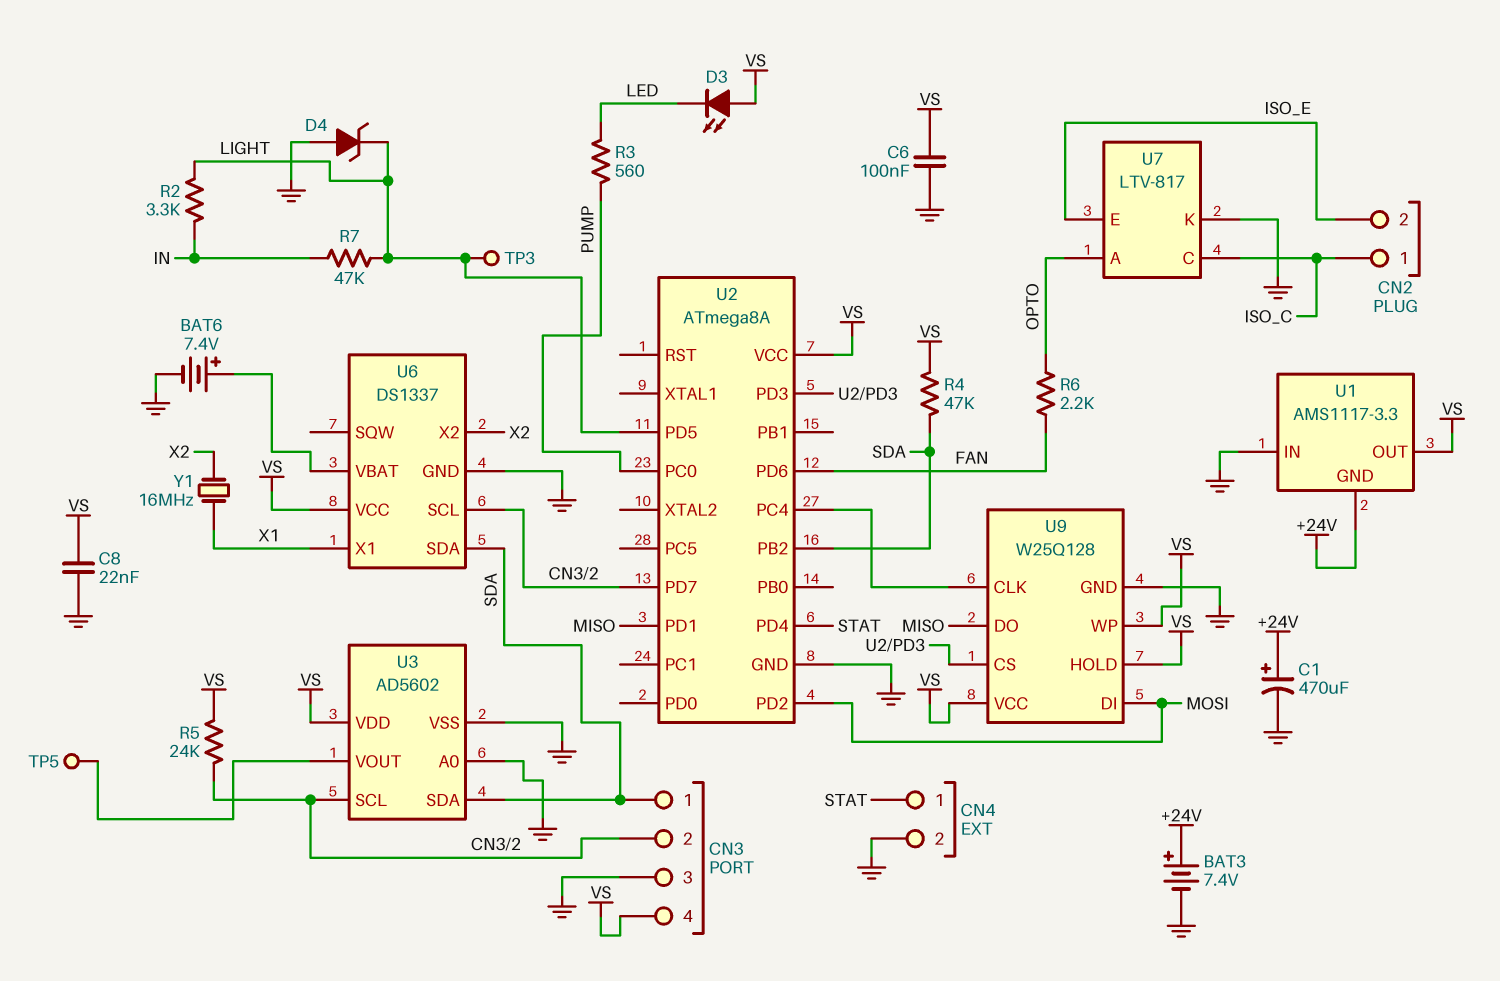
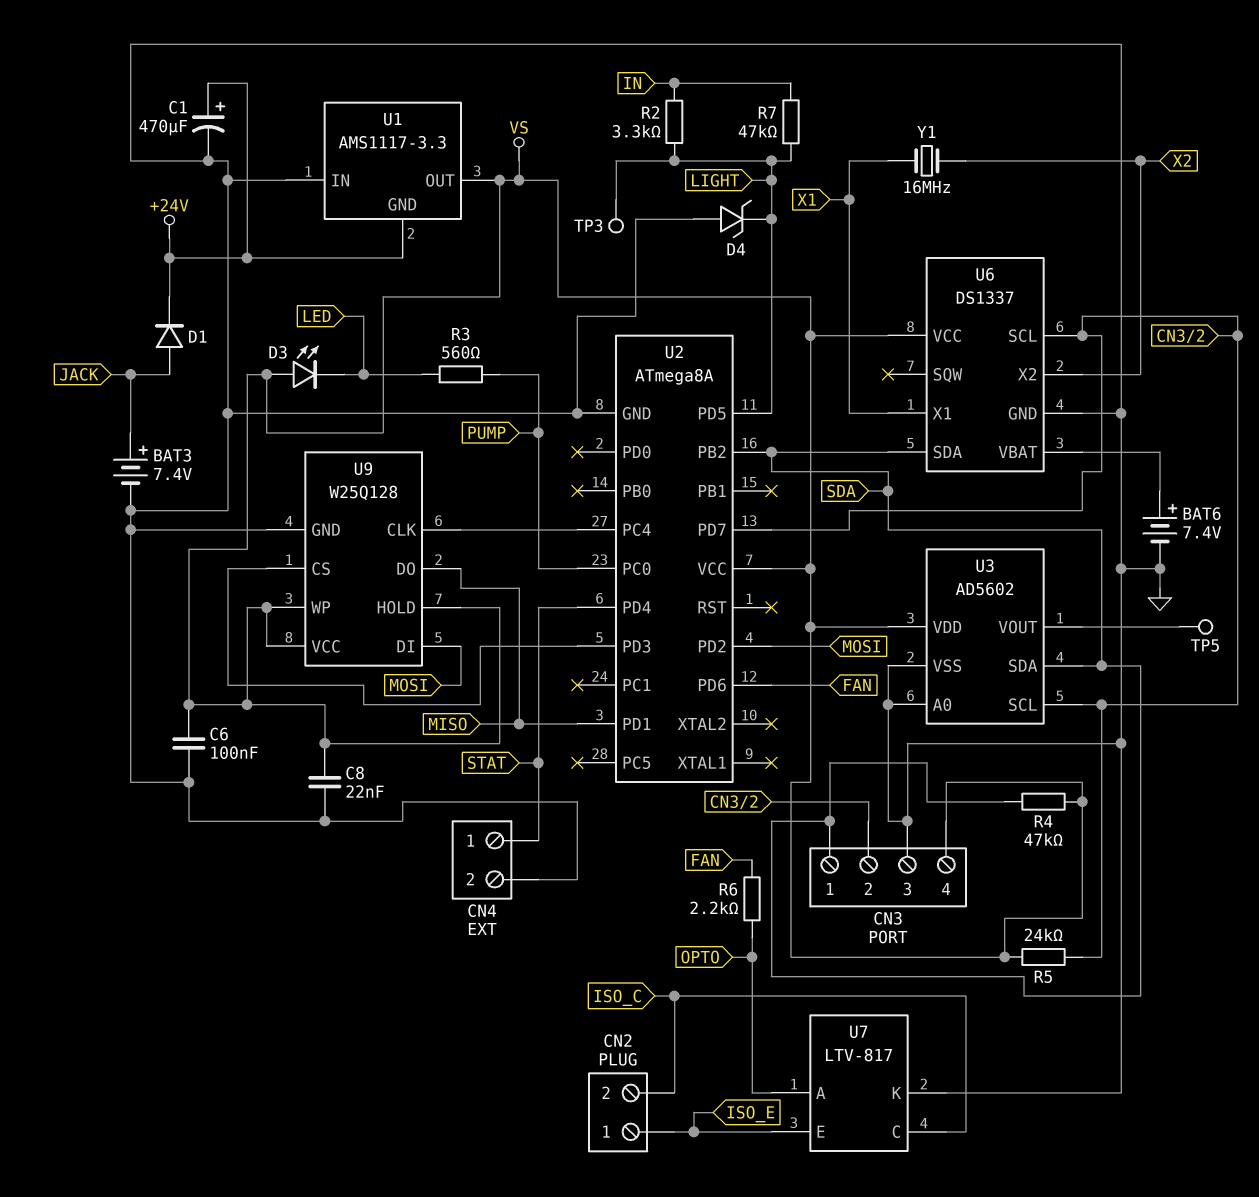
BAT3: 7.4V (plus +24V, minus GND) -> 7.4V (plus JACK, minus GND)
CN2 pin 1: ISO_C -> ISO_E
CN2 pin 2: ISO_E -> ISO_C
D1: none -> diode (A JACK, K +24V)

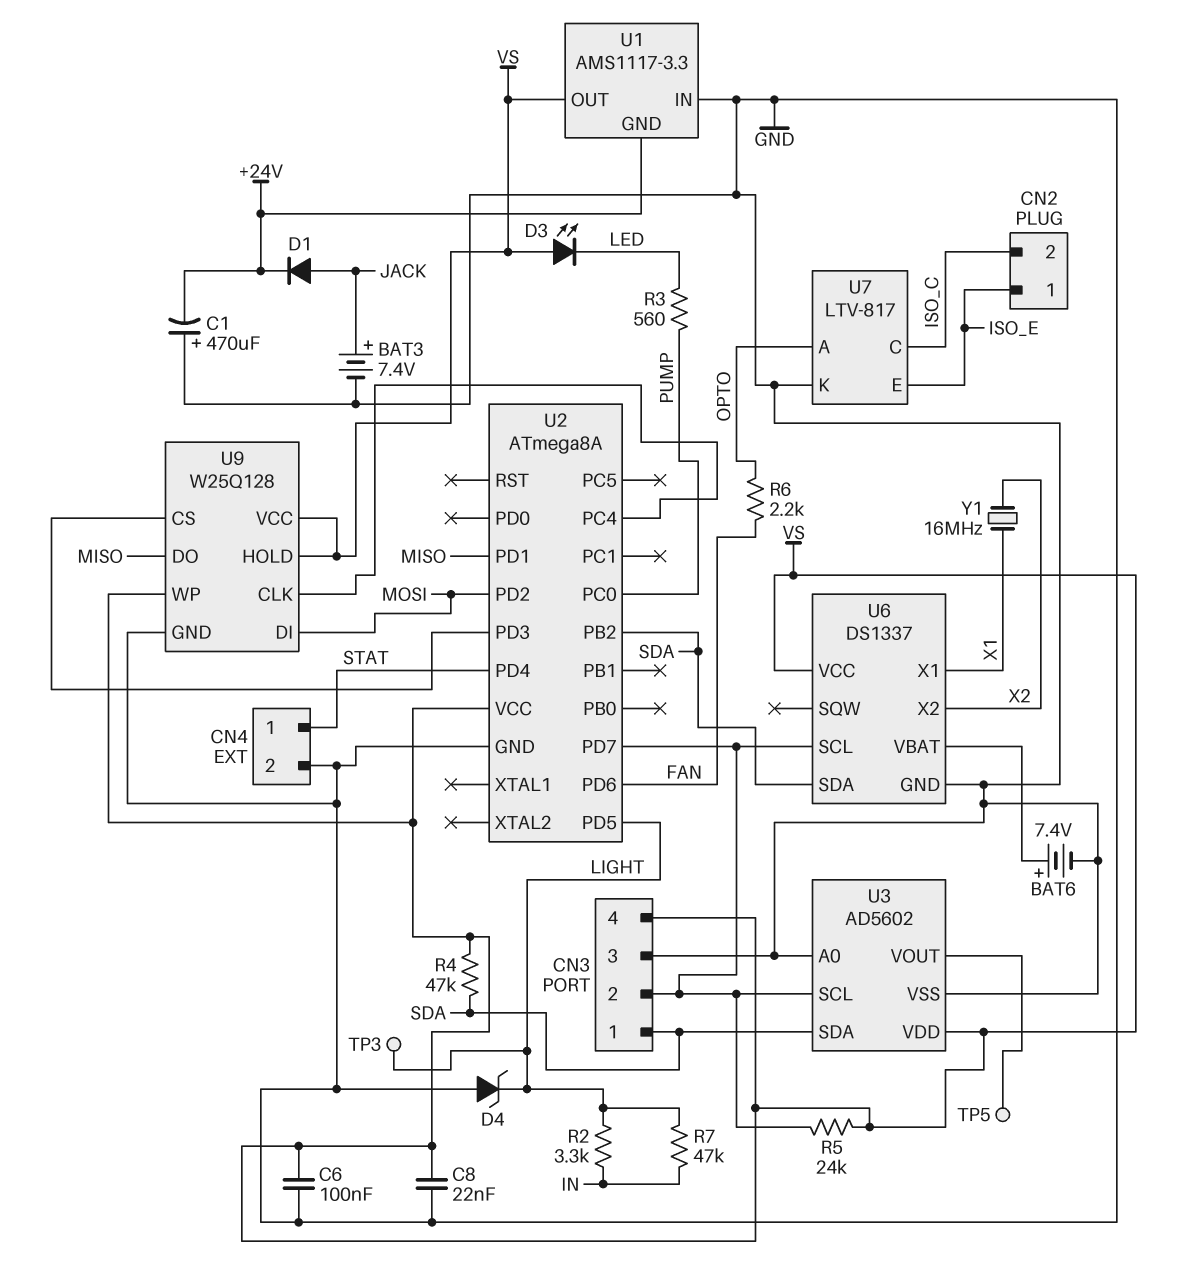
C1: 470uF (plus +24V, minus GND) -> 470uF (plus GND, minus +24V)

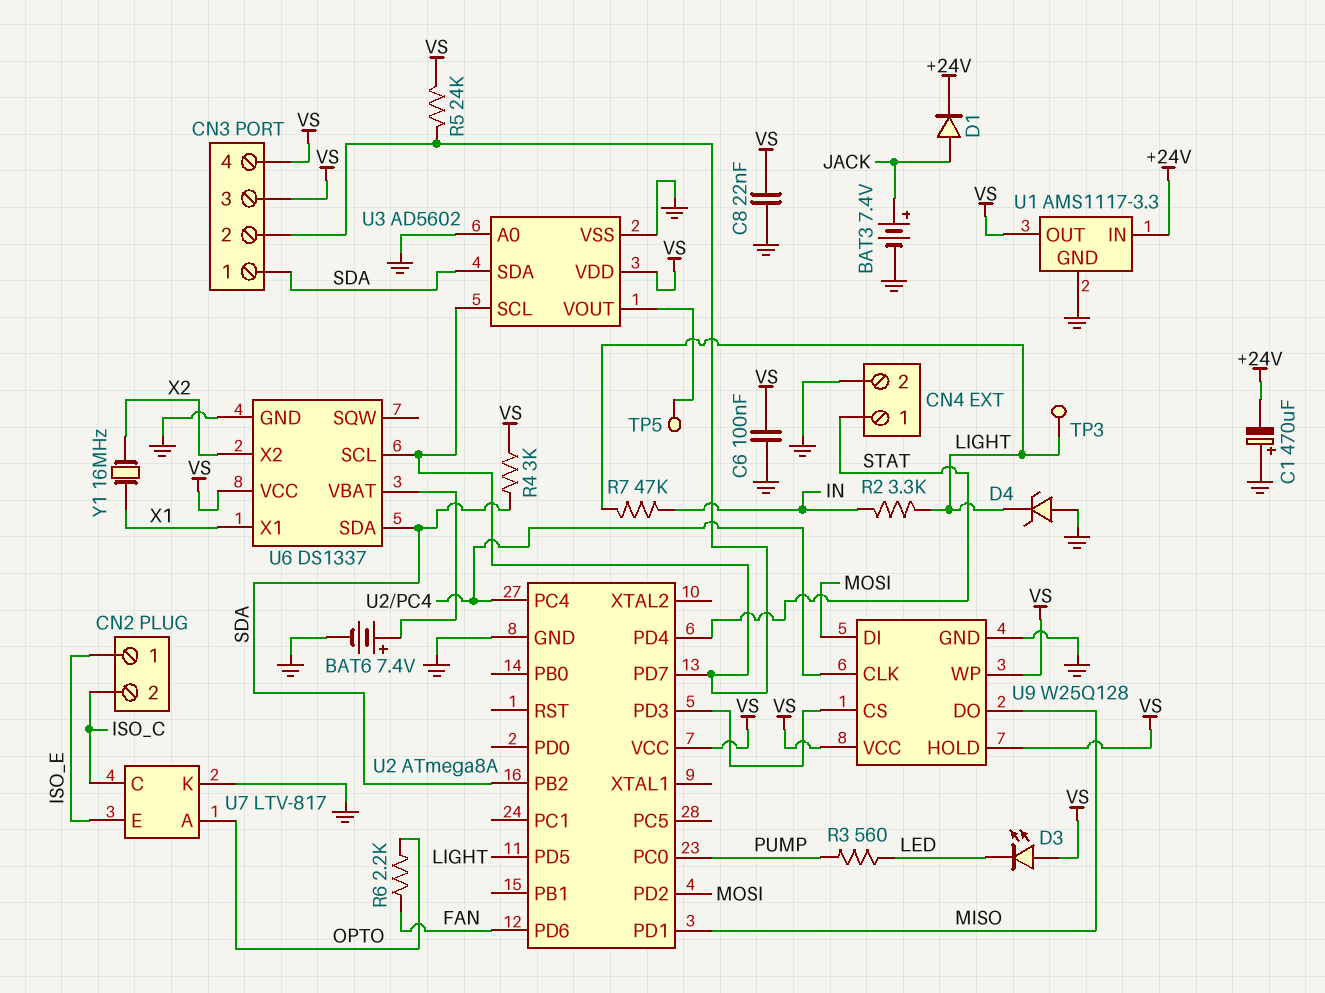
CN3 pin 3: GND -> VS
R4: 47k (SDA, VS) -> 3k (SDA, VS)
U1 pin GND: +24V -> GND
U1 pin IN: GND -> +24V

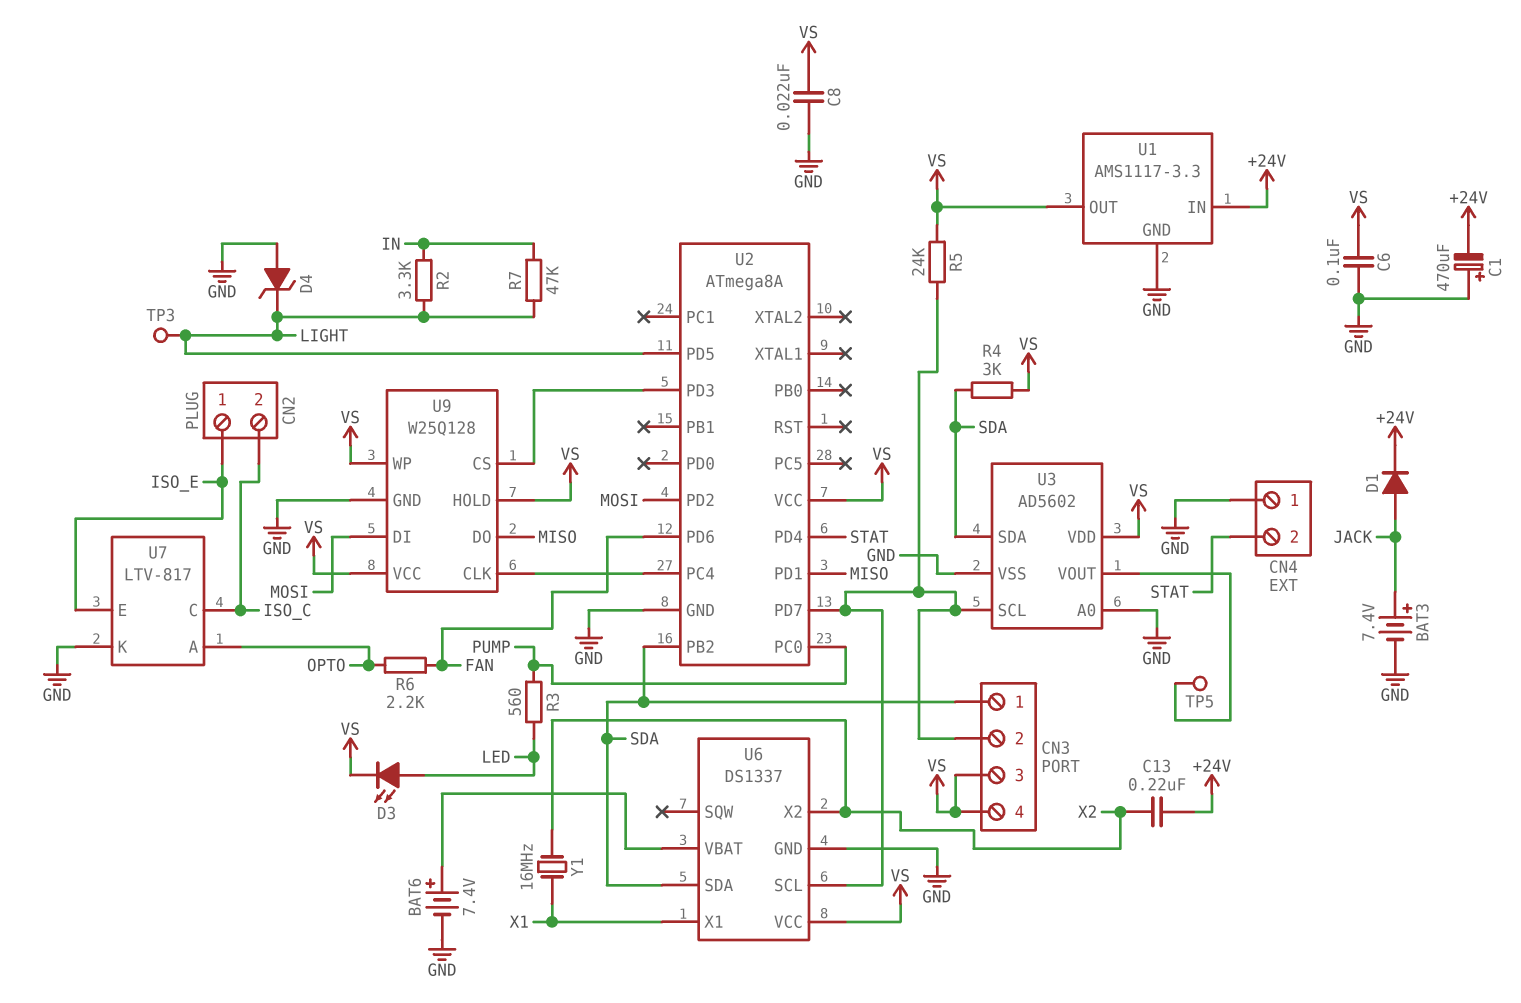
C13: none -> 220nF (+24V, X2)
CN4 pin 1: STAT -> GND
CN4 pin 2: GND -> STAT
D3: LED (A VS, K LED) -> LED (A LED, K VS)

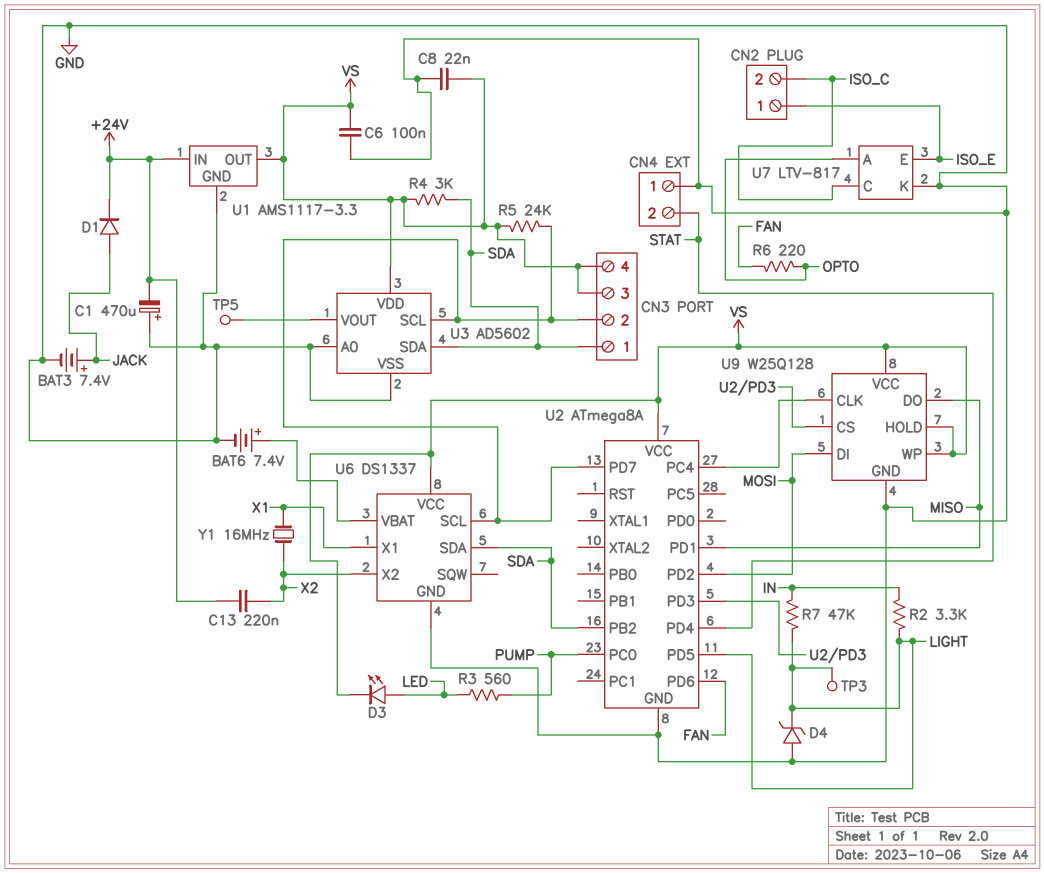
R6: 2.2k (FAN, OPTO) -> 220 (FAN, OPTO)

